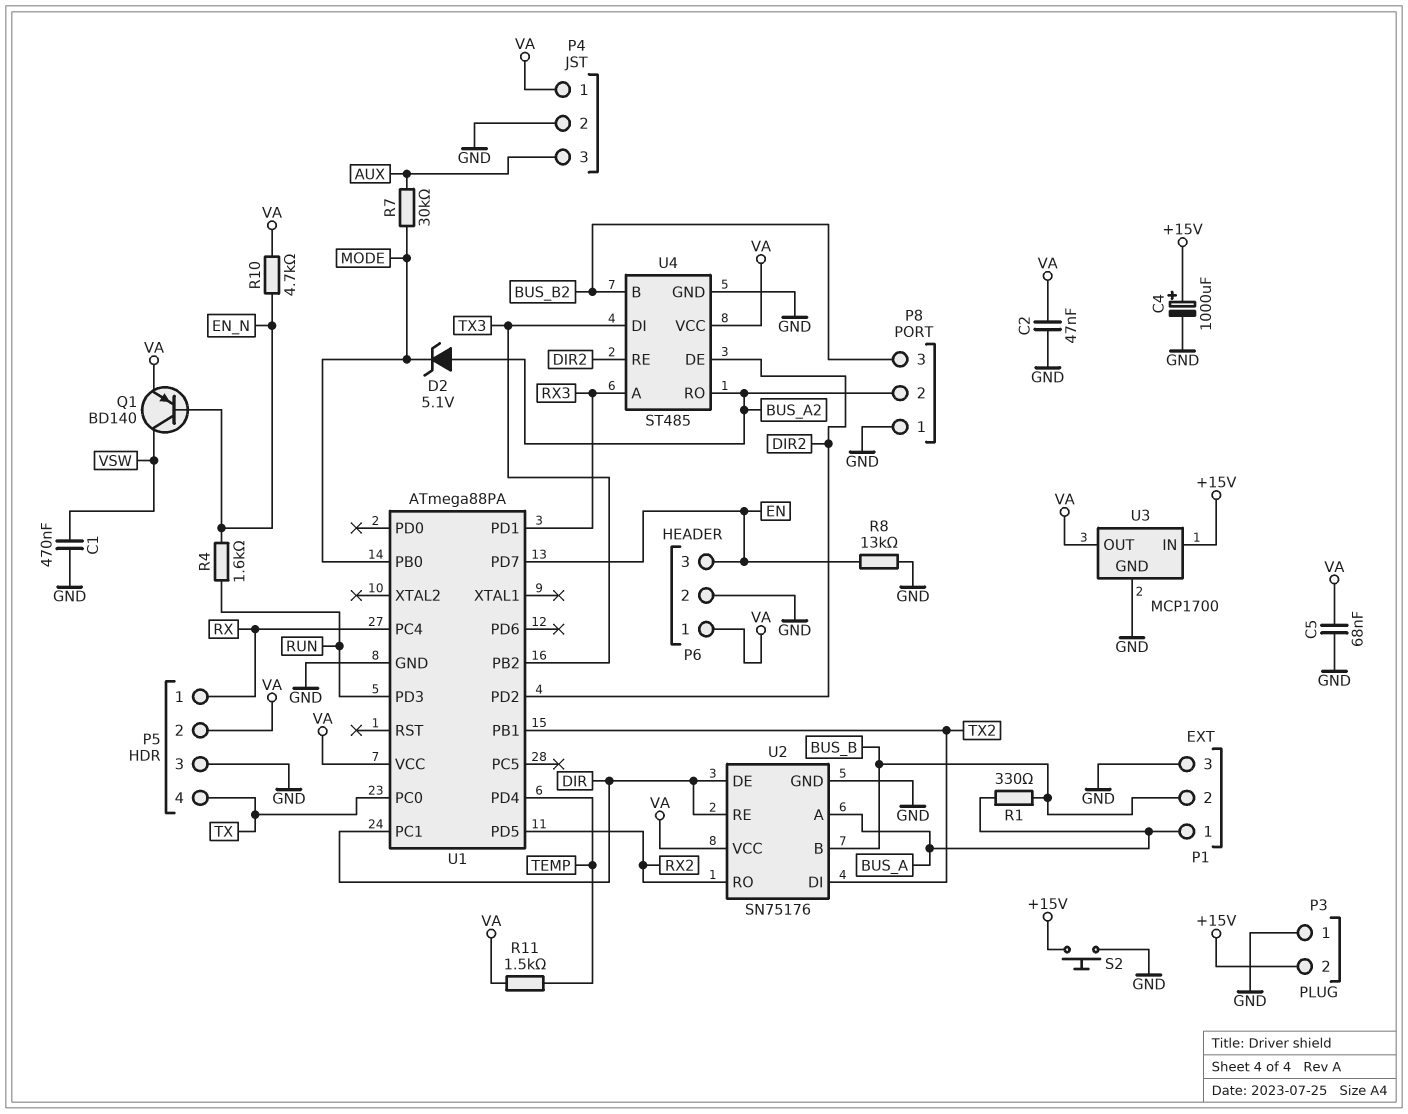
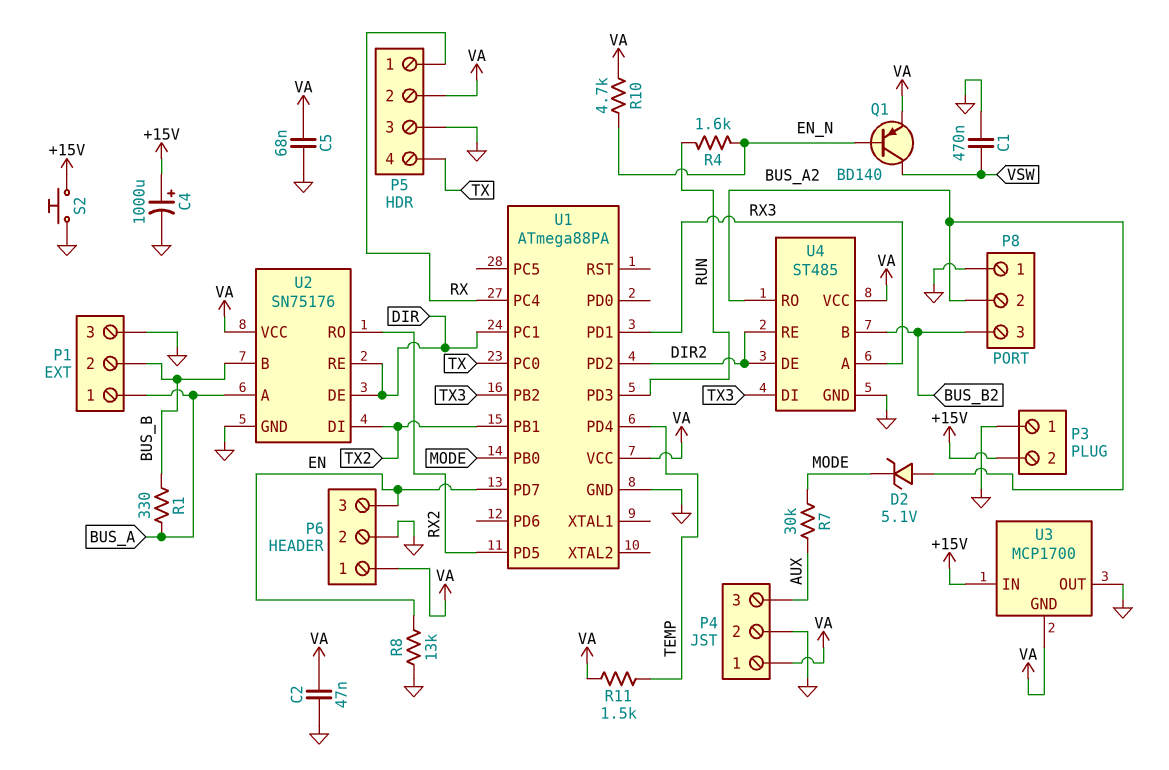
U3 pin GND: GND -> VA
U3 pin OUT: VA -> GND

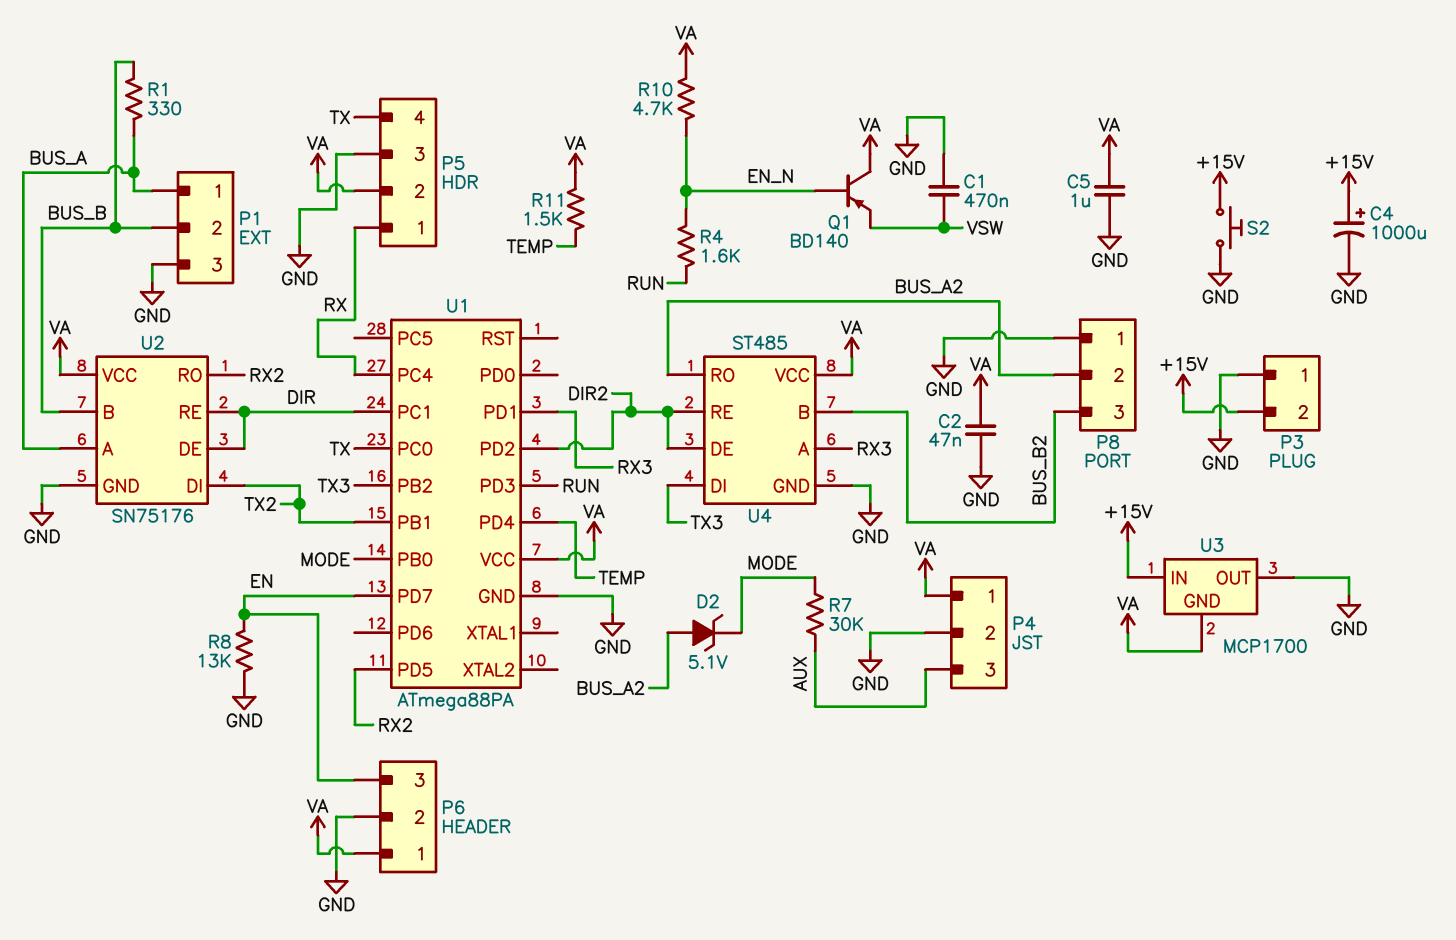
C5: 68nF (GND, VA) -> 1uF (GND, VA)
Q1: PNP BD140 (B EN_N, C VSW, E VA) -> PNP BD140 (B EN_N, C VA, E VSW)

